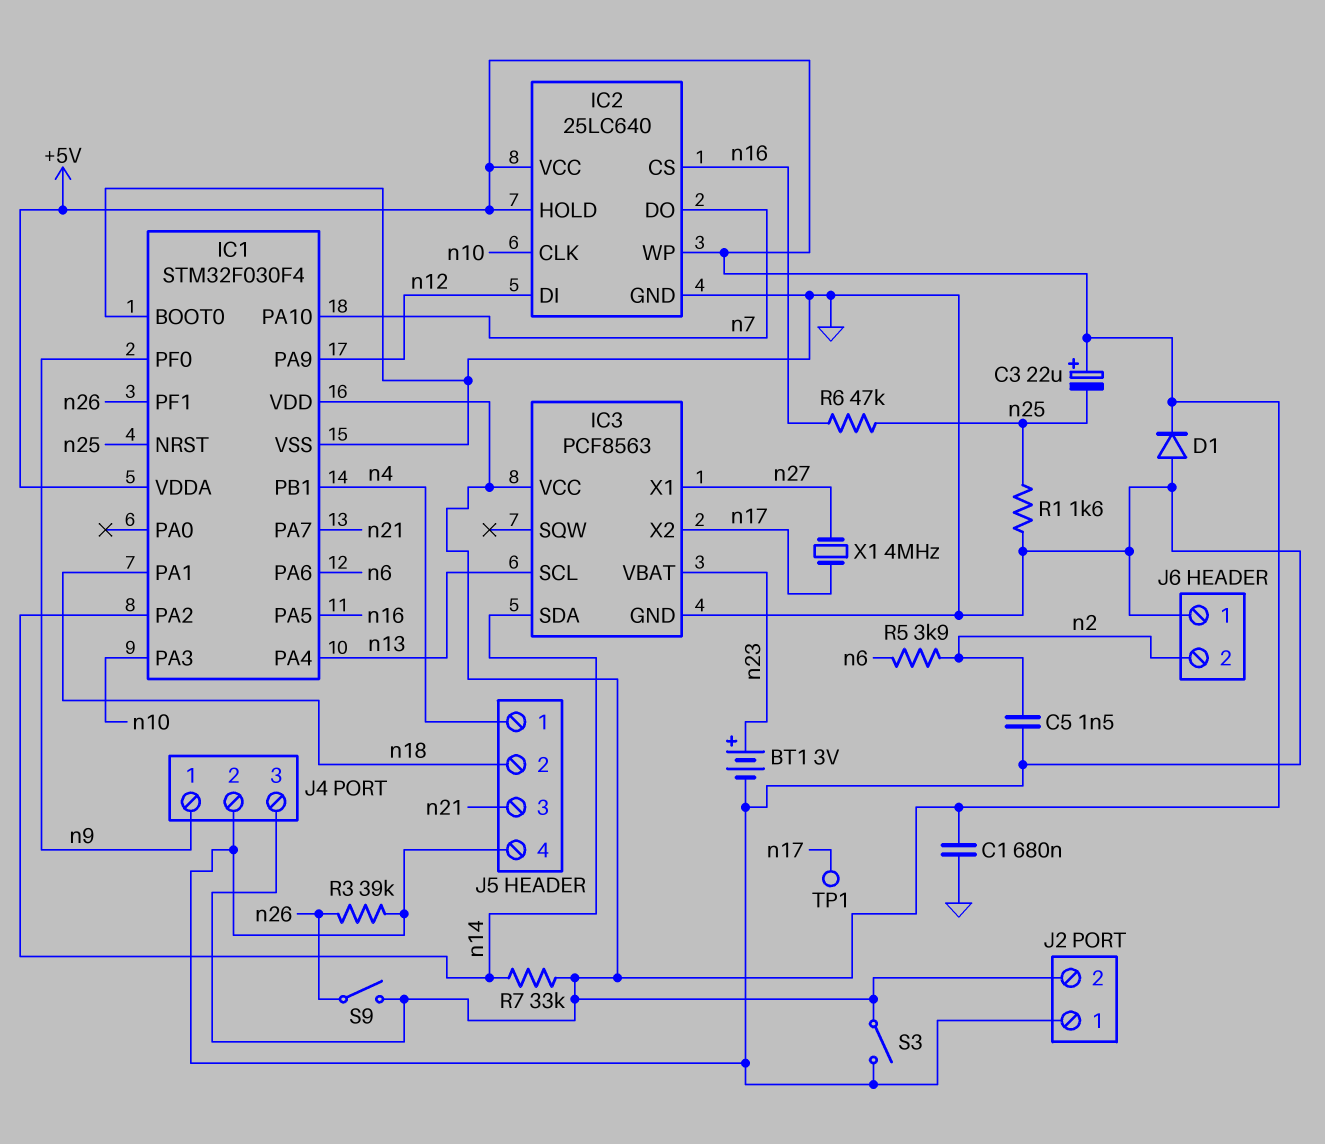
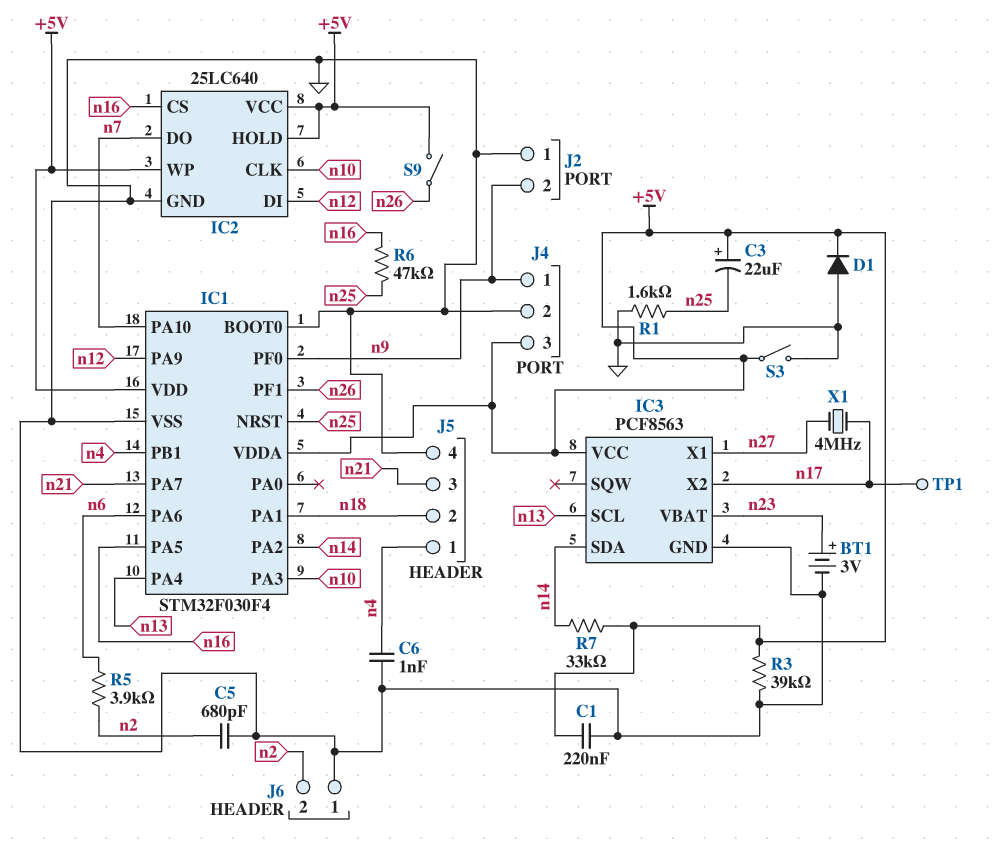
C1: 680nF (+5V, GND) -> 220nF (+5V, GND)
C5: 1.5nF (GND, n2) -> 680pF (GND, n2)
C6: none -> 1nF (GND, n4)
J2 pin 2: +5V -> n9
R3: 39k (GND, n26) -> 39k (+5V, GND)

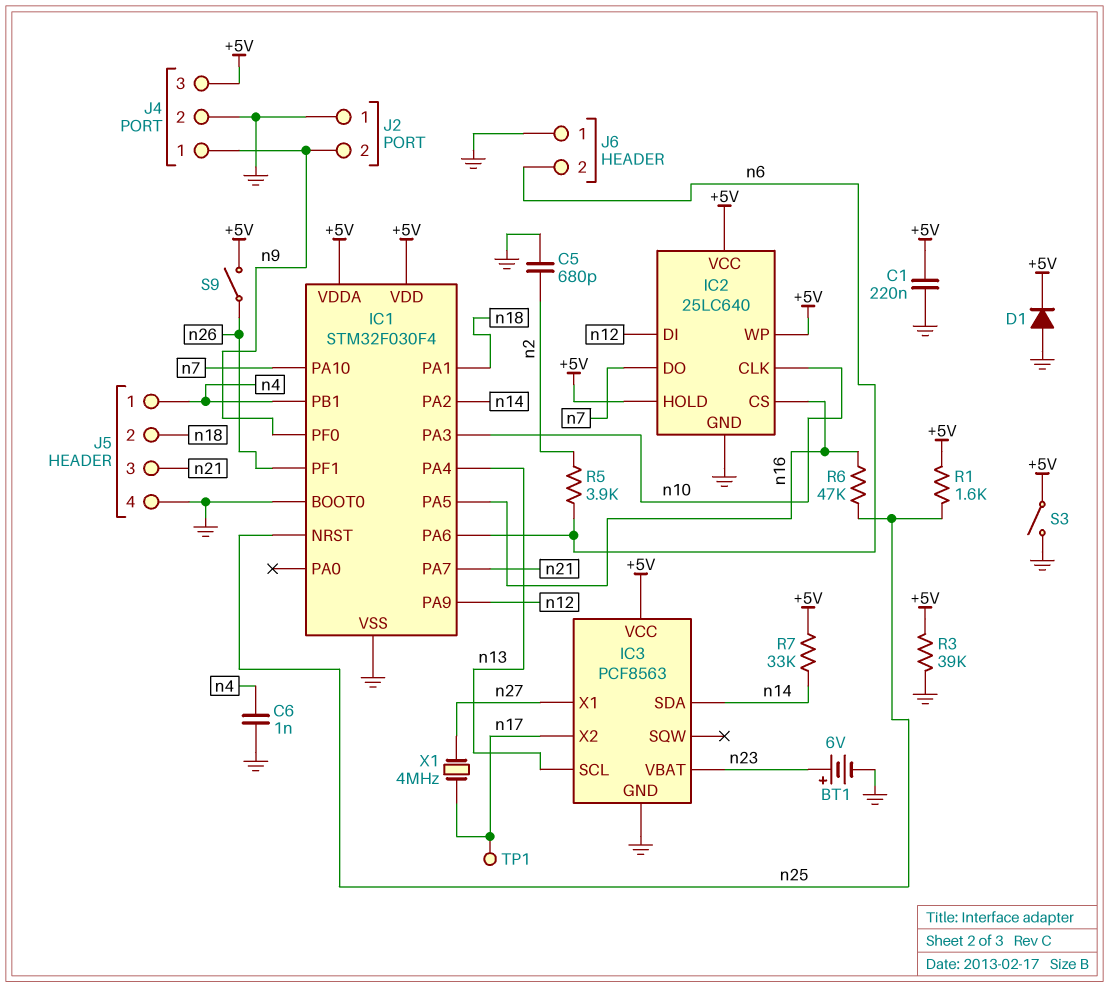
BT1: 3V (plus n23, minus GND) -> 6V (plus n23, minus GND)
C3: 22uF (plus +5V, minus n25) -> none
J6 pin 2: n2 -> n6
R1: 1.6k (GND, n25) -> 1.6k (+5V, n25)

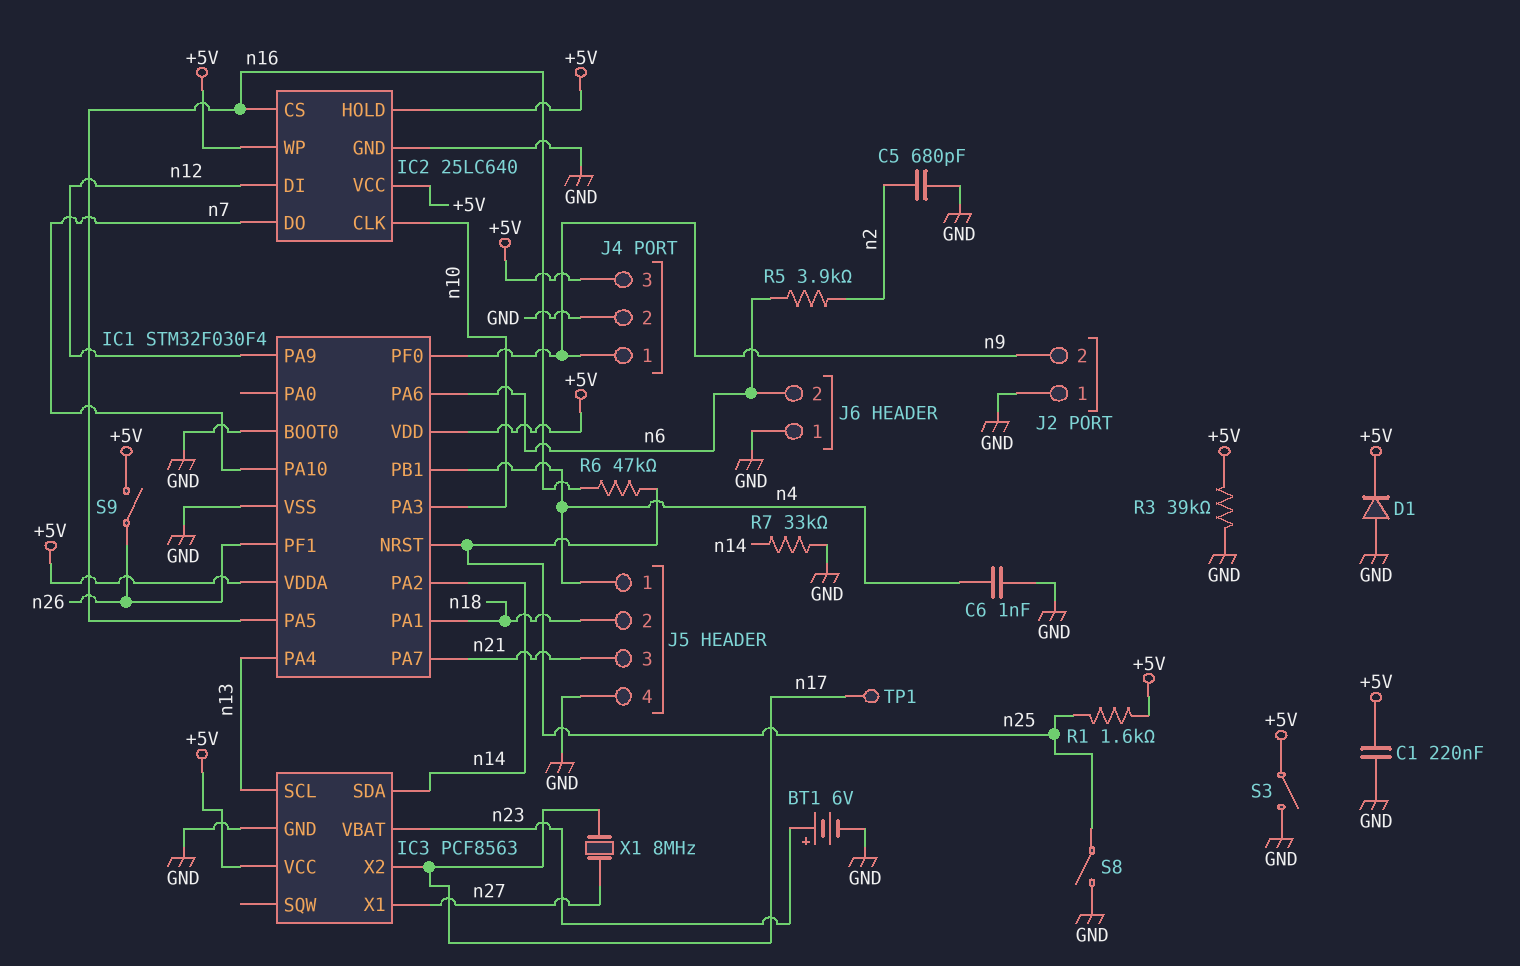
R7: 33k (+5V, n14) -> 33k (GND, n14)
S8: none -> switch (GND, n25)
X1: 4MHz (n17, n27) -> 8MHz (n17, n27)

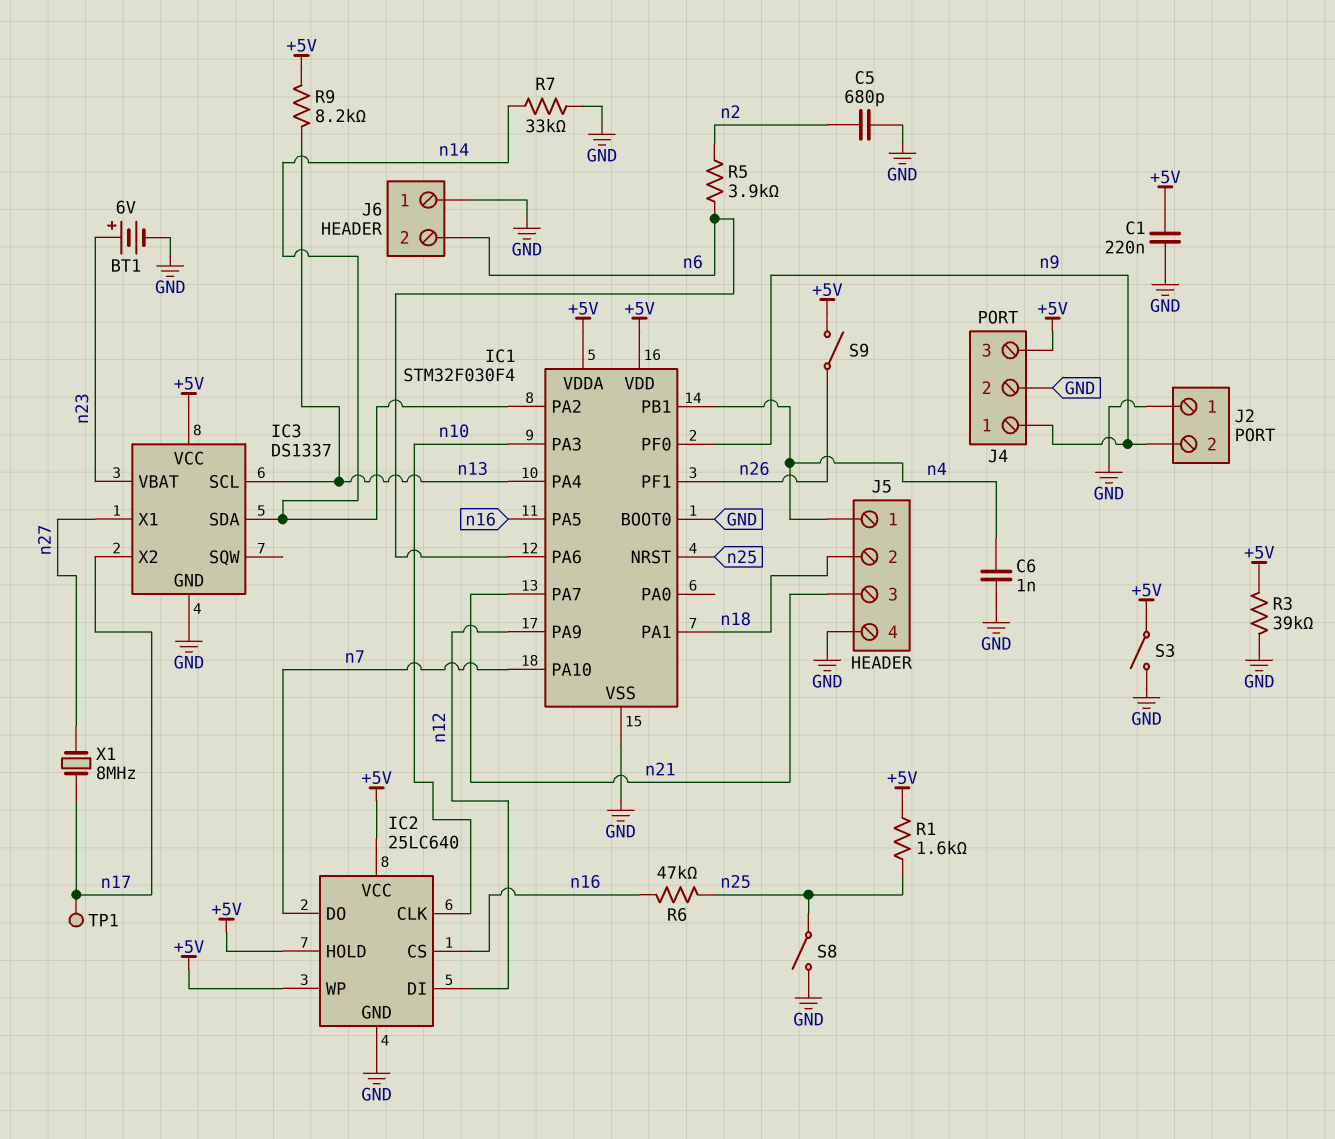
D1: diode (A GND, K +5V) -> none
IC3: PCF8563 -> DS1337
R9: none -> 8.2k (+5V, n13)

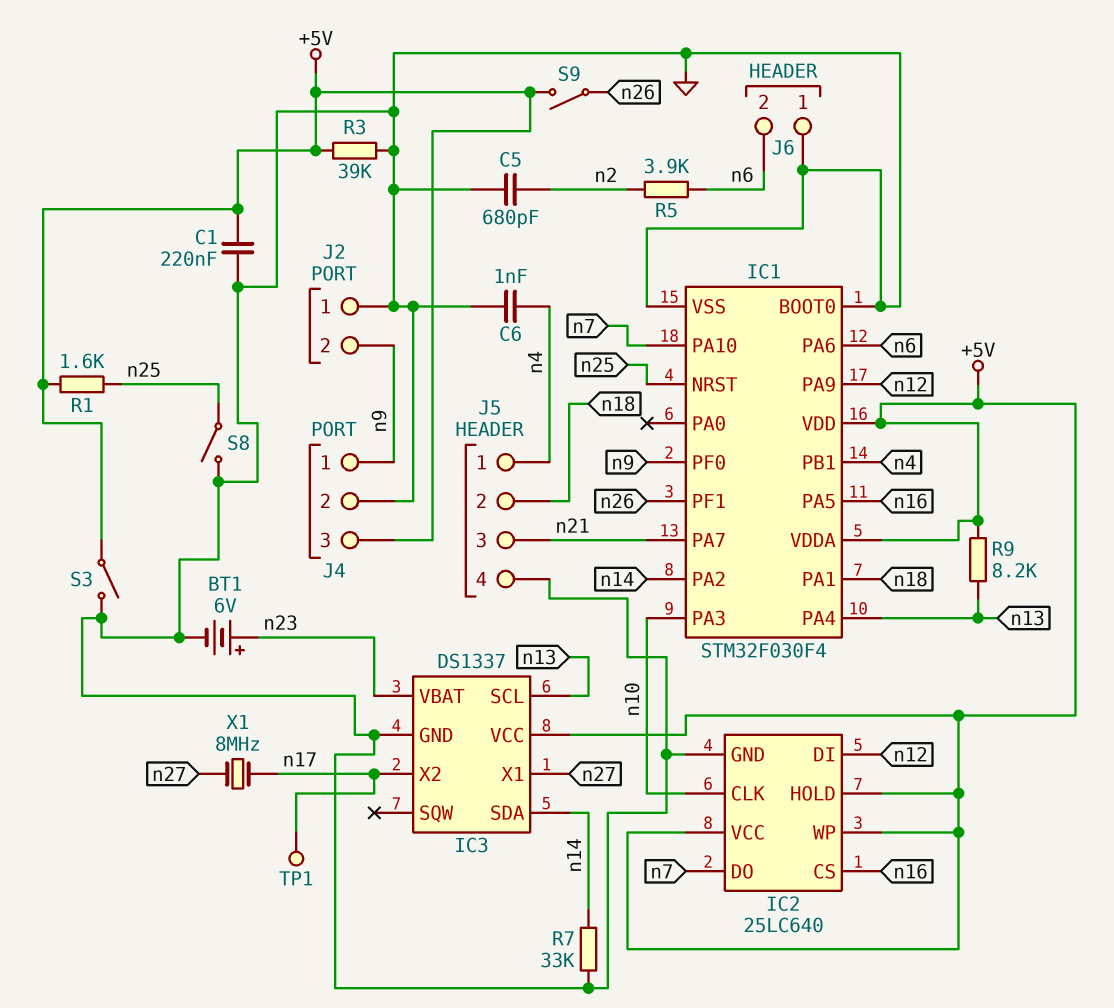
R6: 47k (n16, n25) -> none

